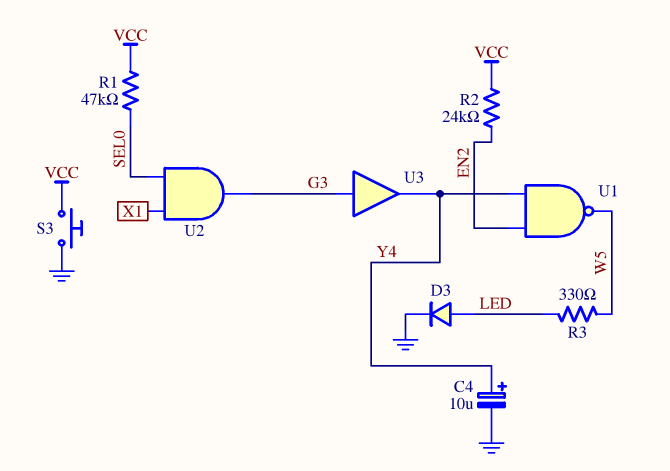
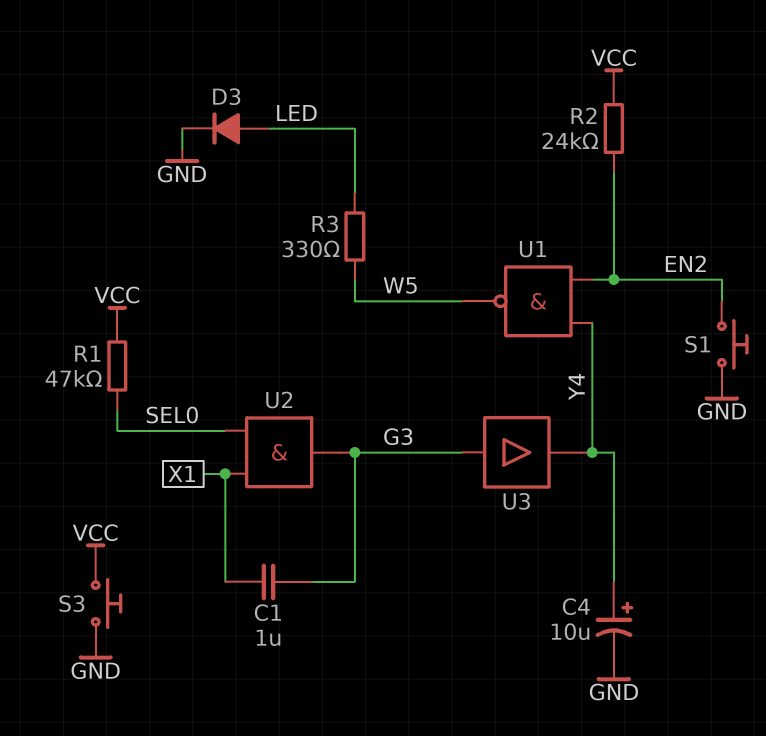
C1: none -> 1uF (G3, X1)
S1: none -> button (EN2, GND)

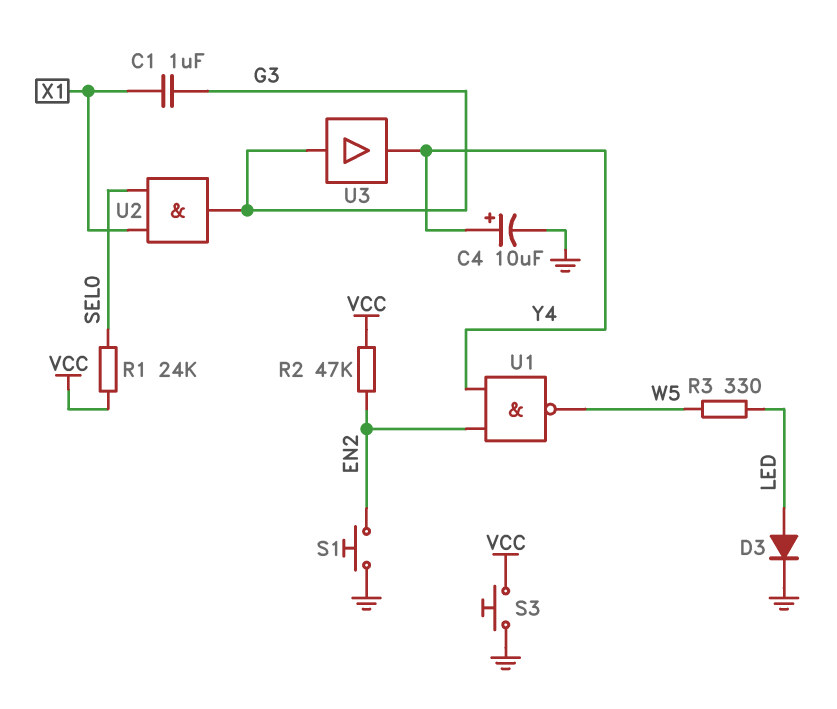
R1: 47k (SEL0, VCC) -> 24k (SEL0, VCC)
R2: 24k (EN2, VCC) -> 47k (EN2, VCC)

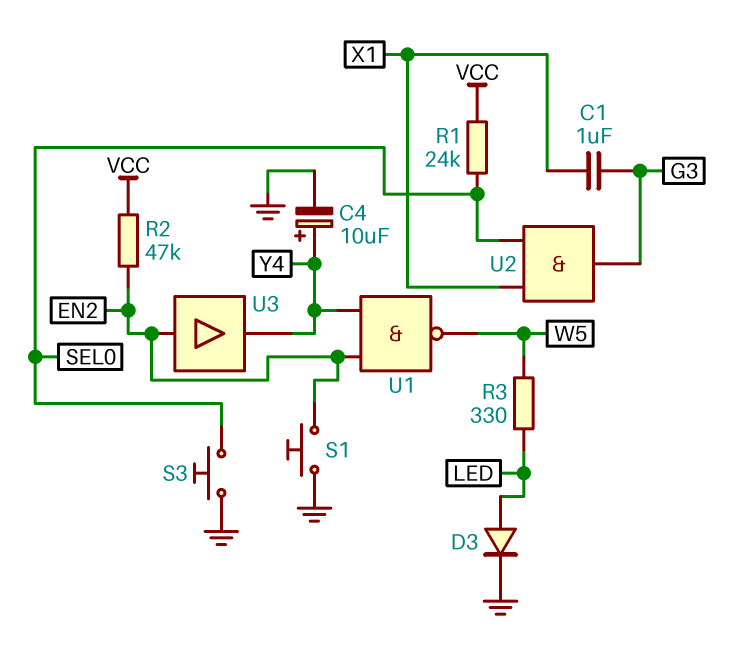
S3: button (GND, VCC) -> button (GND, SEL0)
U3: buffer (in G3, out Y4) -> buffer (in EN2, out Y4)

